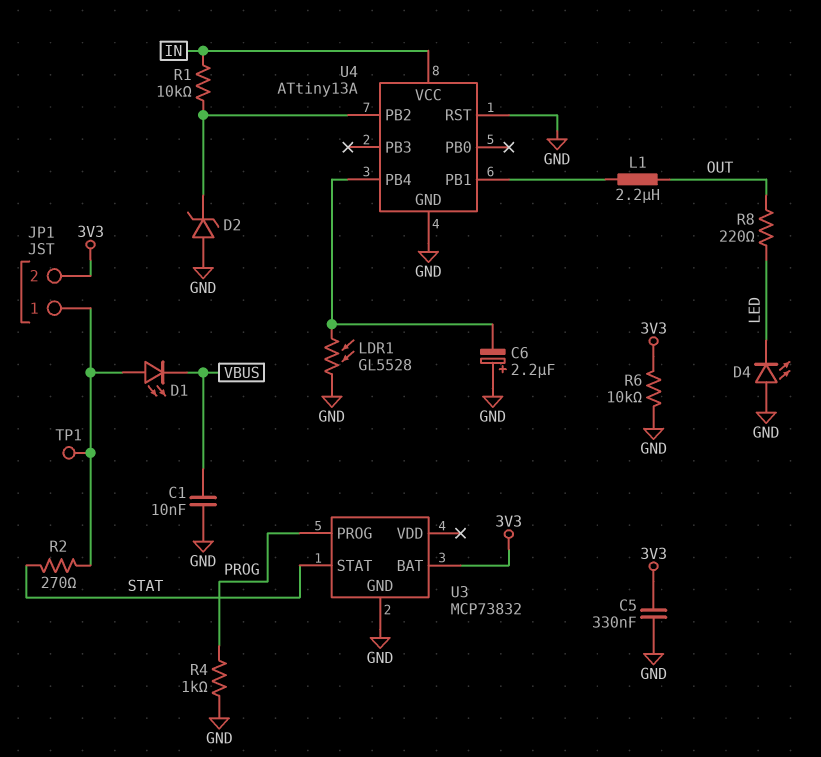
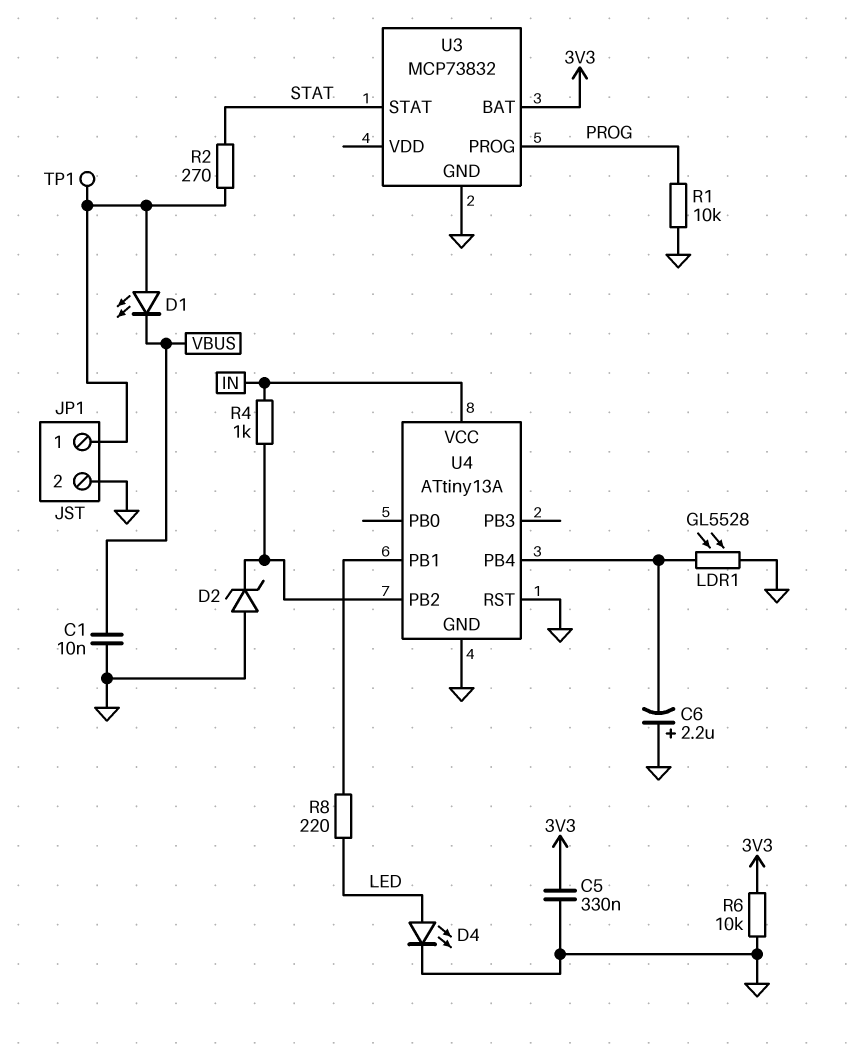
D4: LED (A GND, K LED) -> LED (A LED, K GND)
JP1 pin 2: 3V3 -> GND
L1: 2.2uH (OUT, U4/PB1) -> none
R1: 10k (IN, U4/PB2) -> 10k (GND, PROG)
R4: 1k (GND, PROG) -> 1k (IN, U4/PB2)
R8: 220 (LED, OUT) -> 220 (LED, U4/PB1)

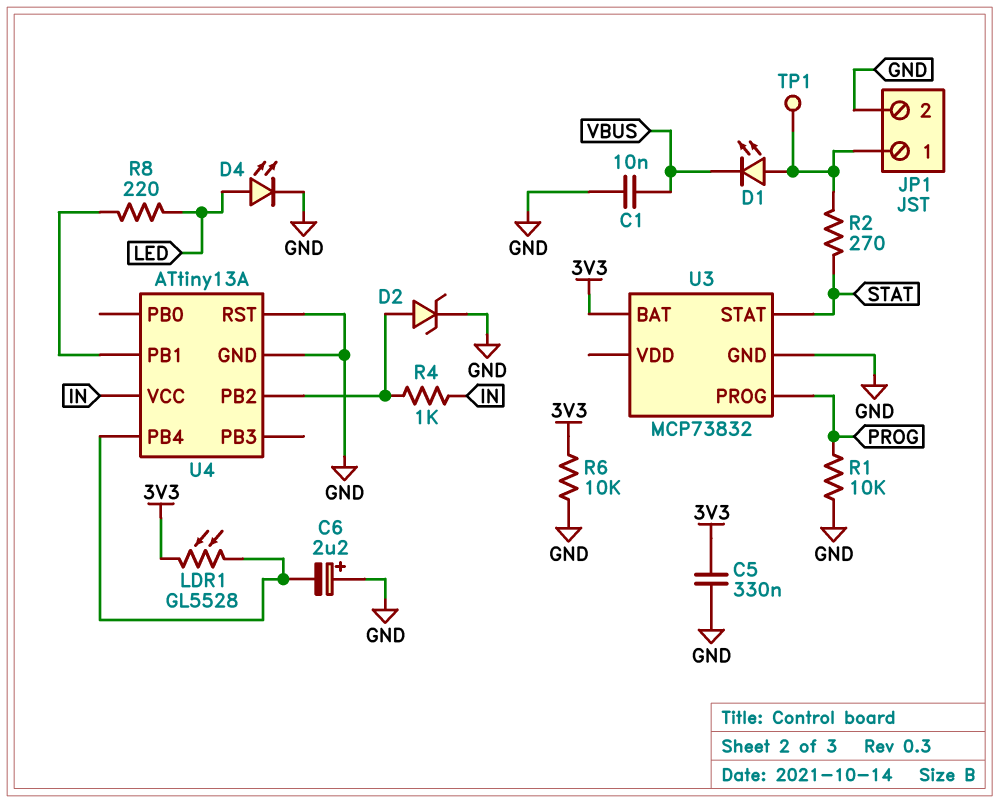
D2: zener (A GND, K U4/PB2) -> zener (A U4/PB2, K GND)
LDR1: GL5528 (GND, U4/PB4) -> GL5528 (3V3, U4/PB4)

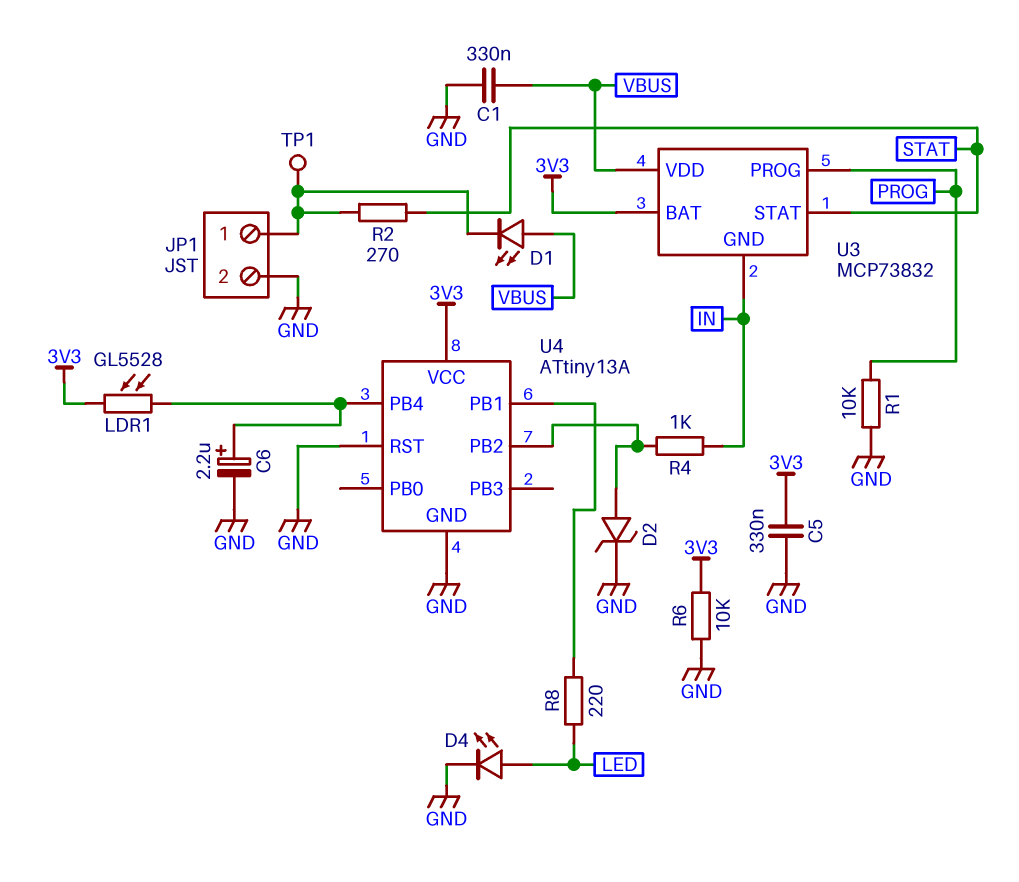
C1: 10nF (GND, VBUS) -> 330nF (GND, VBUS)
C6: 2.2uF (plus GND, minus U4/PB4) -> 2.2uF (plus U4/PB4, minus GND)
D1: LED (A JP1/1, K VBUS) -> LED (A VBUS, K JP1/1)
U3 pin GND: GND -> IN
U3 pin VDD: none -> VBUS
U4 pin VCC: IN -> 3V3

